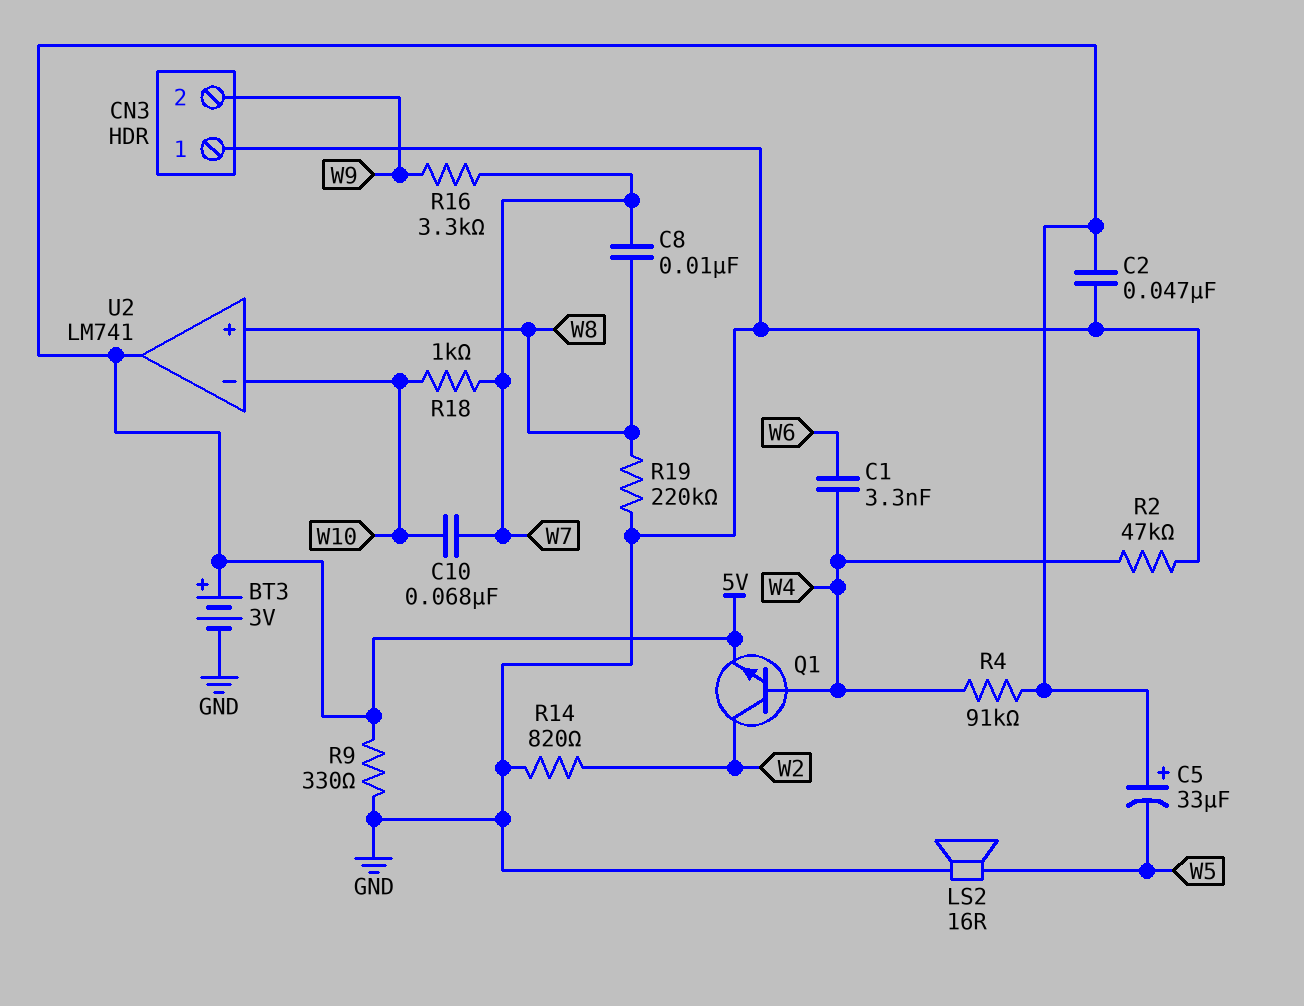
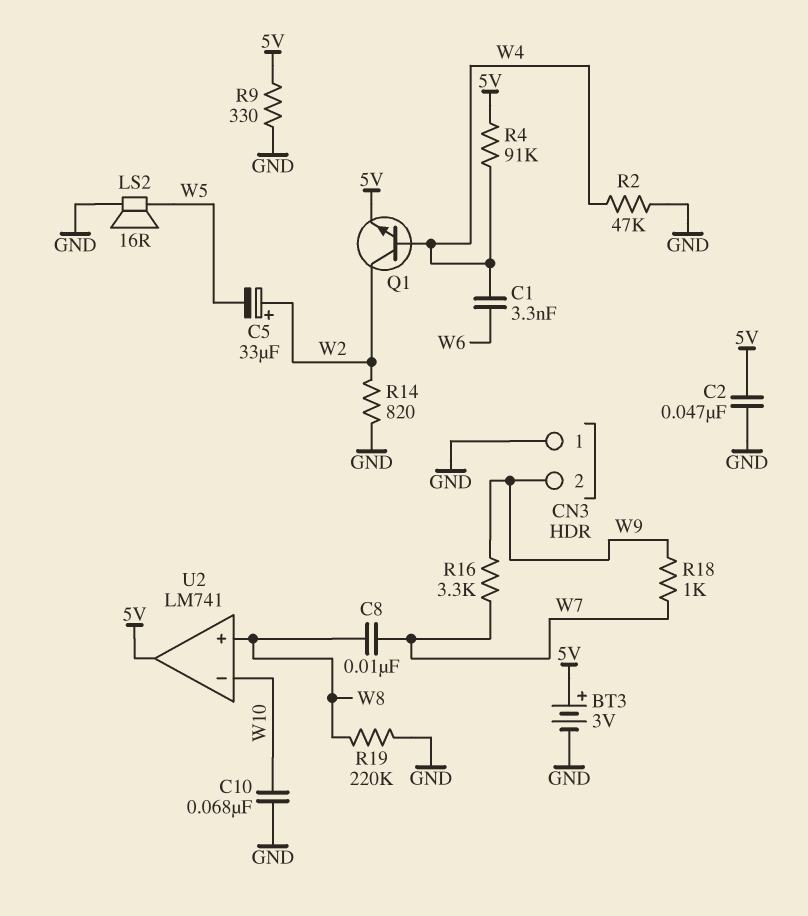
C5: 33uF (plus 5V, minus W5) -> 33uF (plus W2, minus W5)
C10: 68nF (W7, W10) -> 68nF (GND, W10)
R18: 1k (W7, W10) -> 1k (W7, W9)

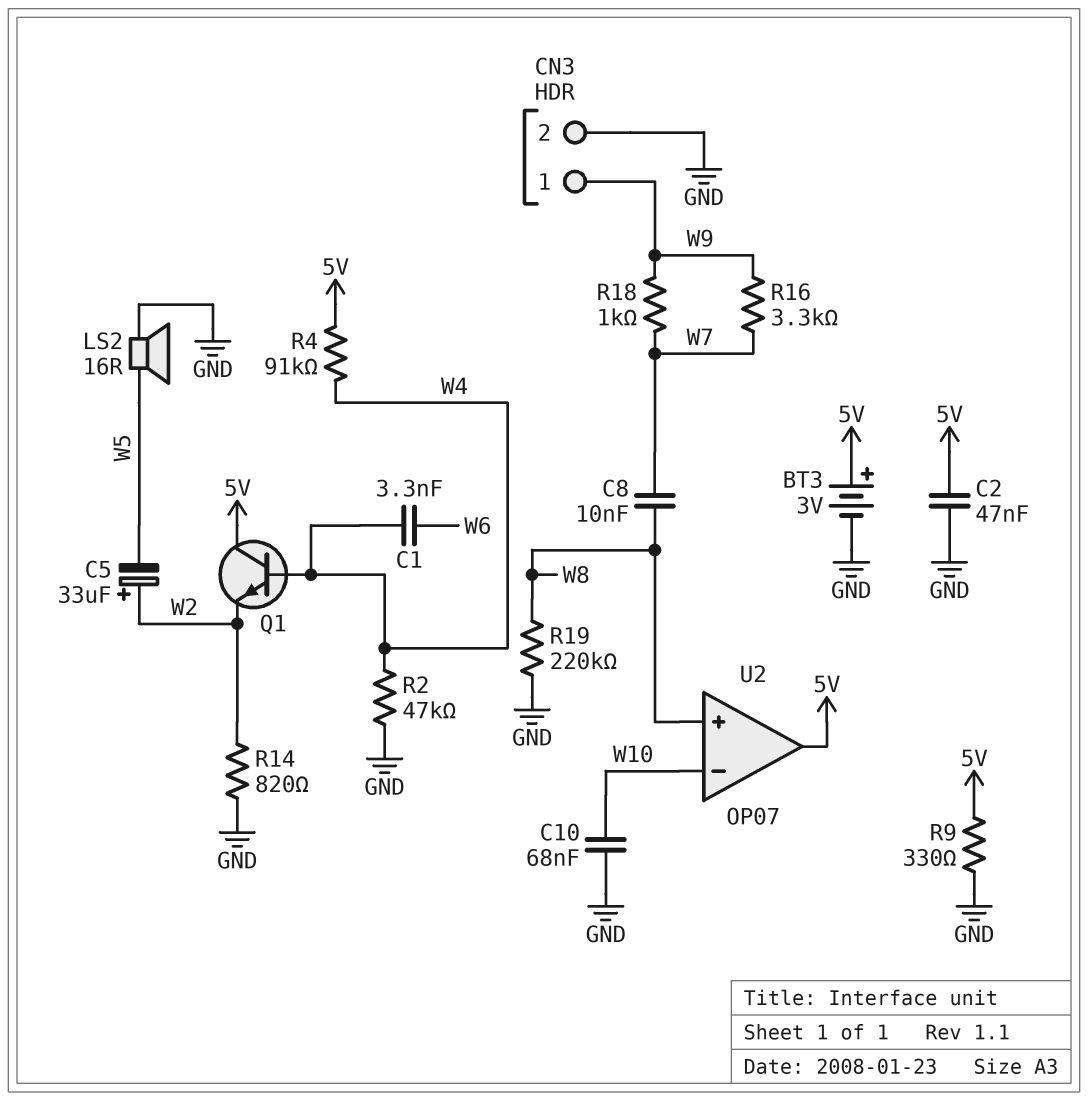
CN3 pin 1: GND -> W9
CN3 pin 2: W9 -> GND
Q1: NPN (B W4, C W2, E 5V) -> NPN (B W4, C 5V, E W2)
U2: LM741 -> OP07

